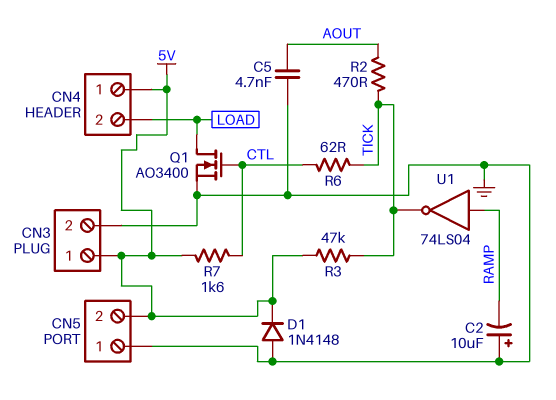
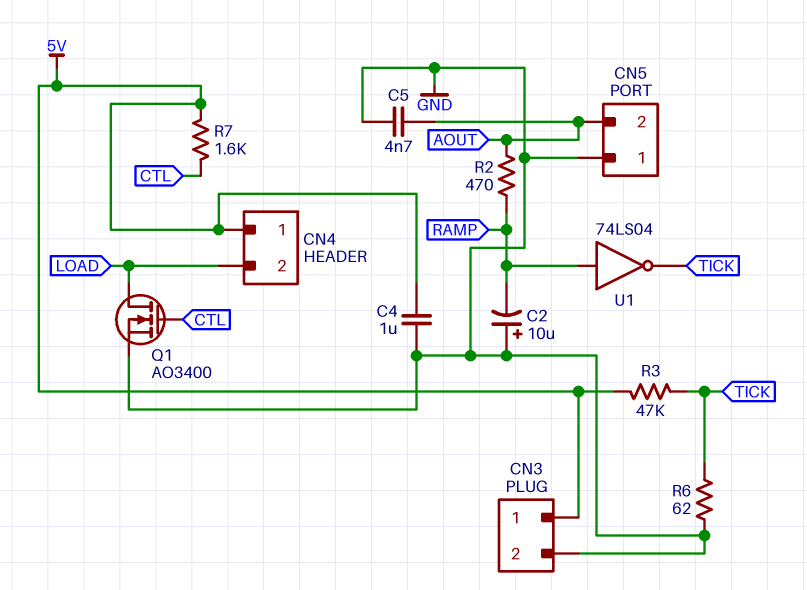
C4: none -> 1uF (5V, GND)
CN5 pin 2: 5V -> AOUT
D1: diode 1N4148 (A GND, K 5V) -> none
R2: 470 (AOUT, TICK) -> 470 (AOUT, RAMP)
R6: 62 (CTL, TICK) -> 62 (GND, TICK)

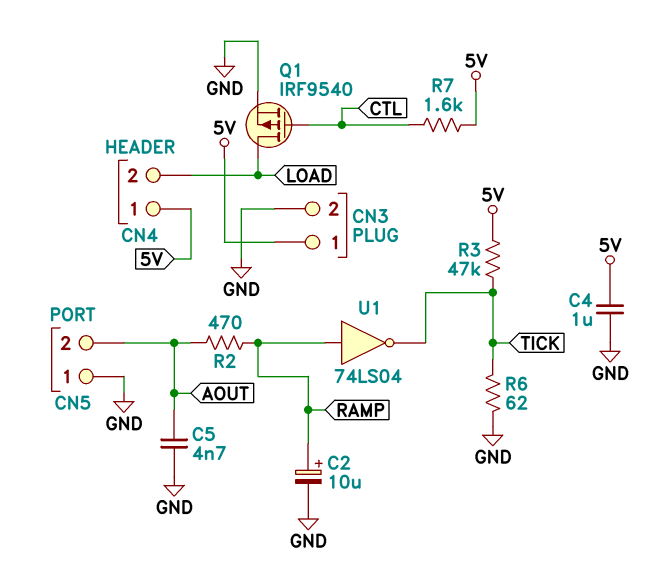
C2: 10uF (plus GND, minus RAMP) -> 10uF (plus RAMP, minus GND)
Q1: NMOS AO3400 (G CTL, D LOAD, S GND) -> PMOS IRF9540 (G CTL, D LOAD, S GND)

